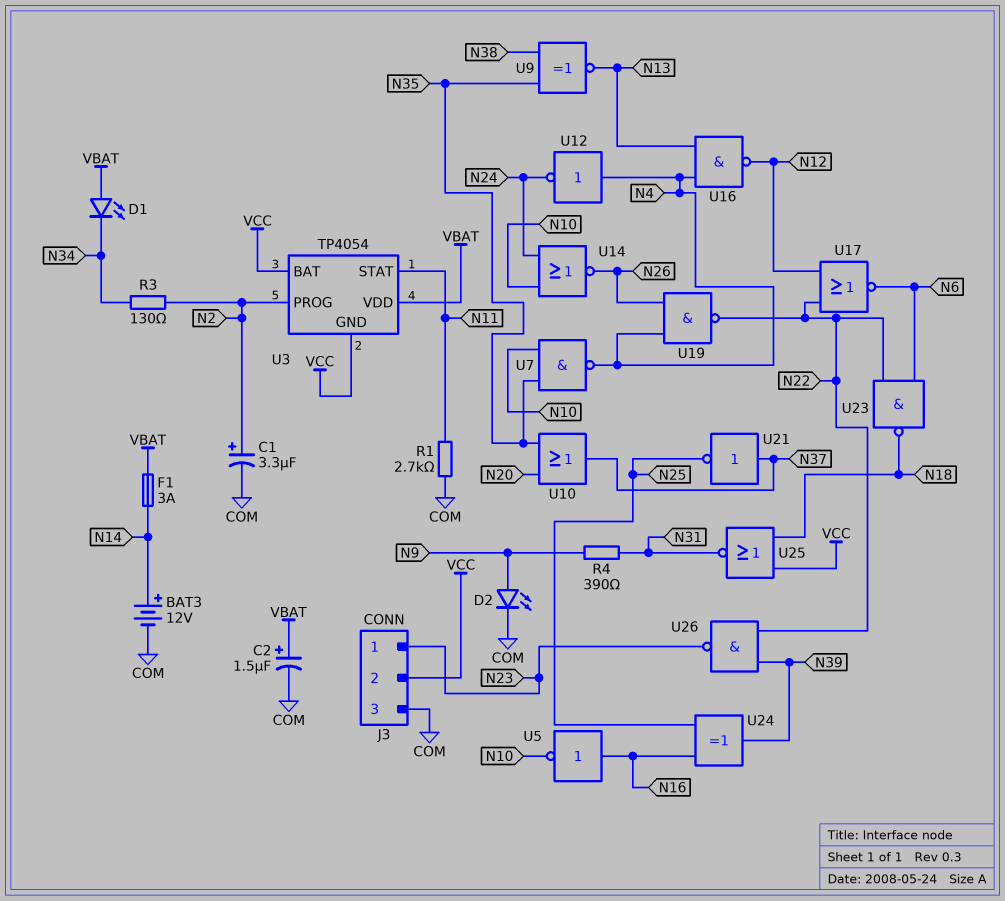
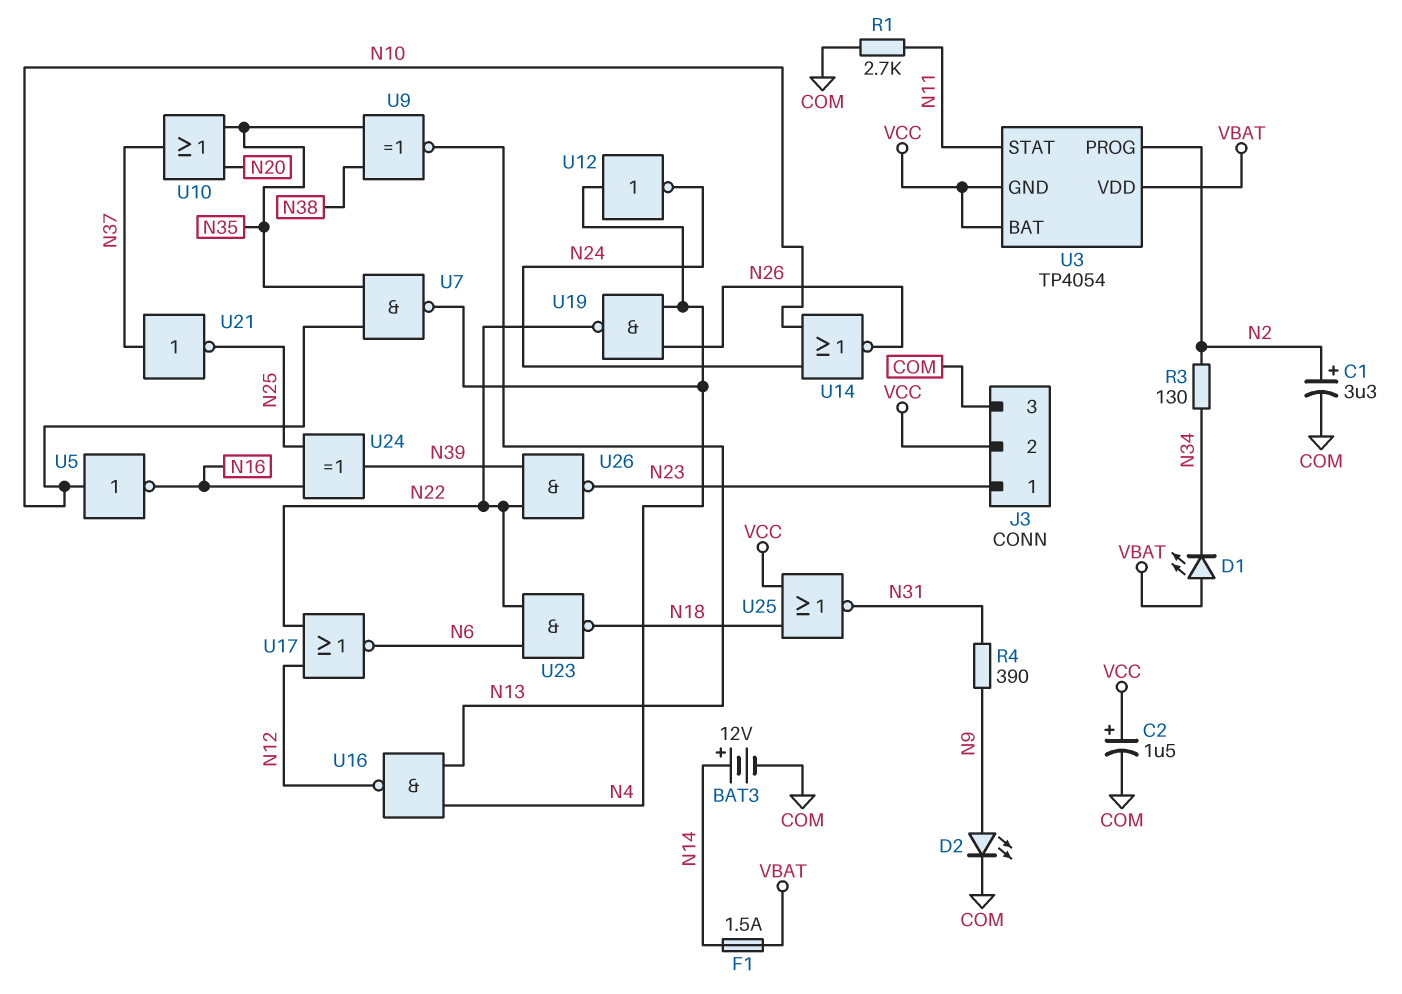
C2: 1.5uF (plus VBAT, minus COM) -> 1.5uF (plus VCC, minus COM)
F1: 3A (N14, VBAT) -> 1.5A (N14, VBAT)
U5: NOT (in N16, out N10) -> NOT (in N10, out N16)

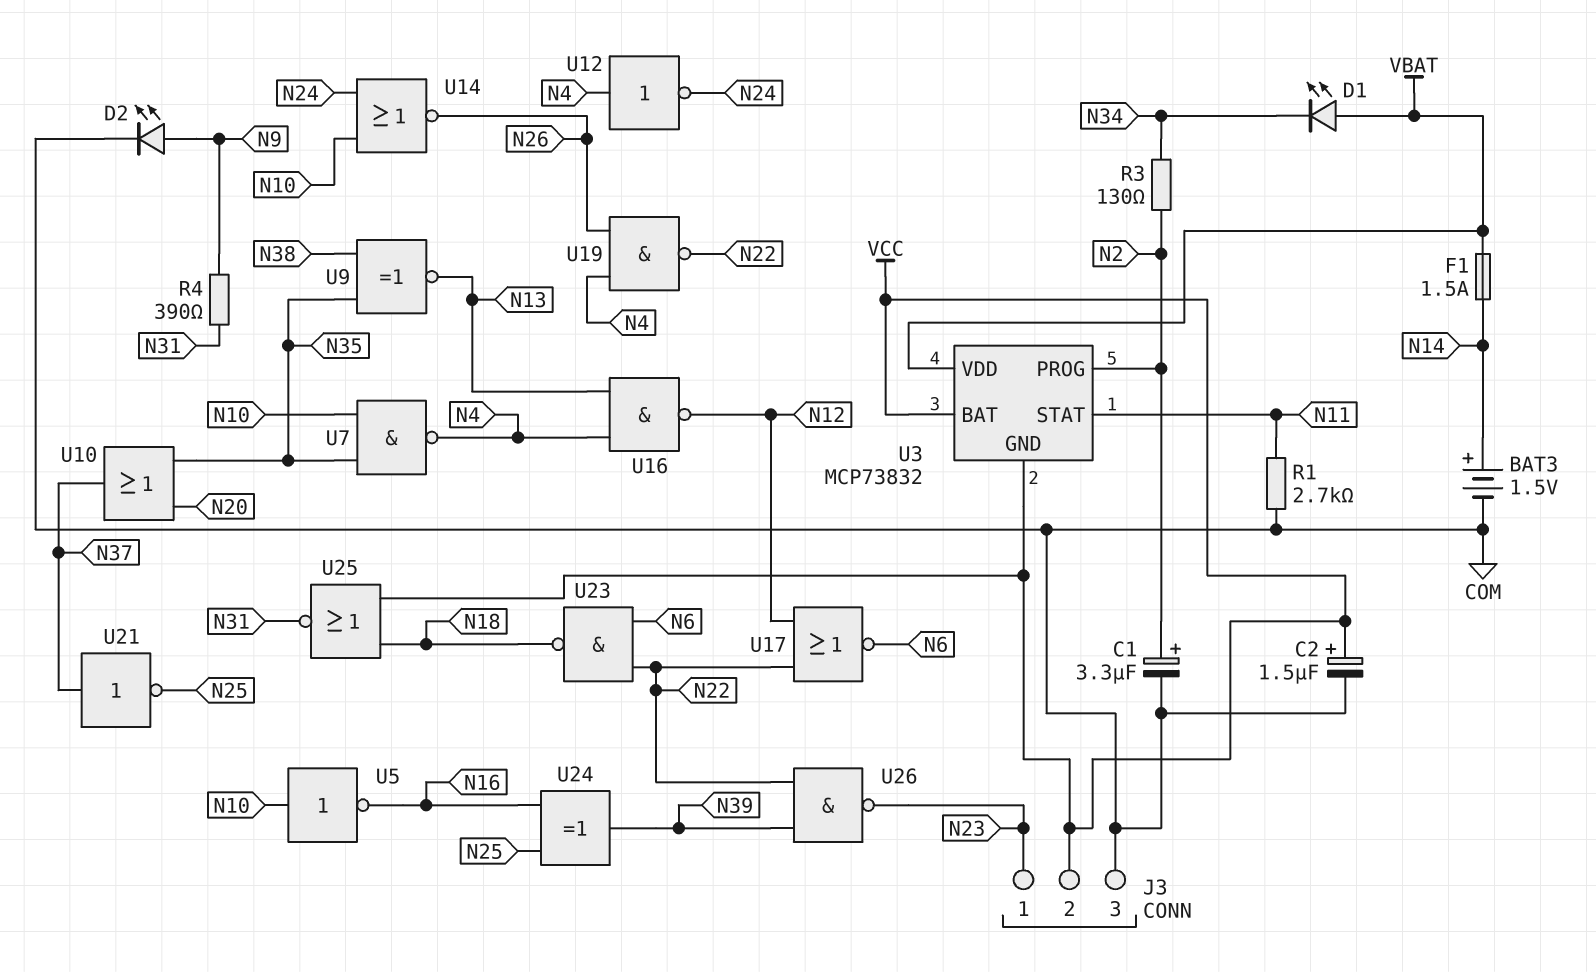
BAT3: 12V (plus N14, minus COM) -> 1.5V (plus N14, minus COM)
U3: TP4054 -> MCP73832

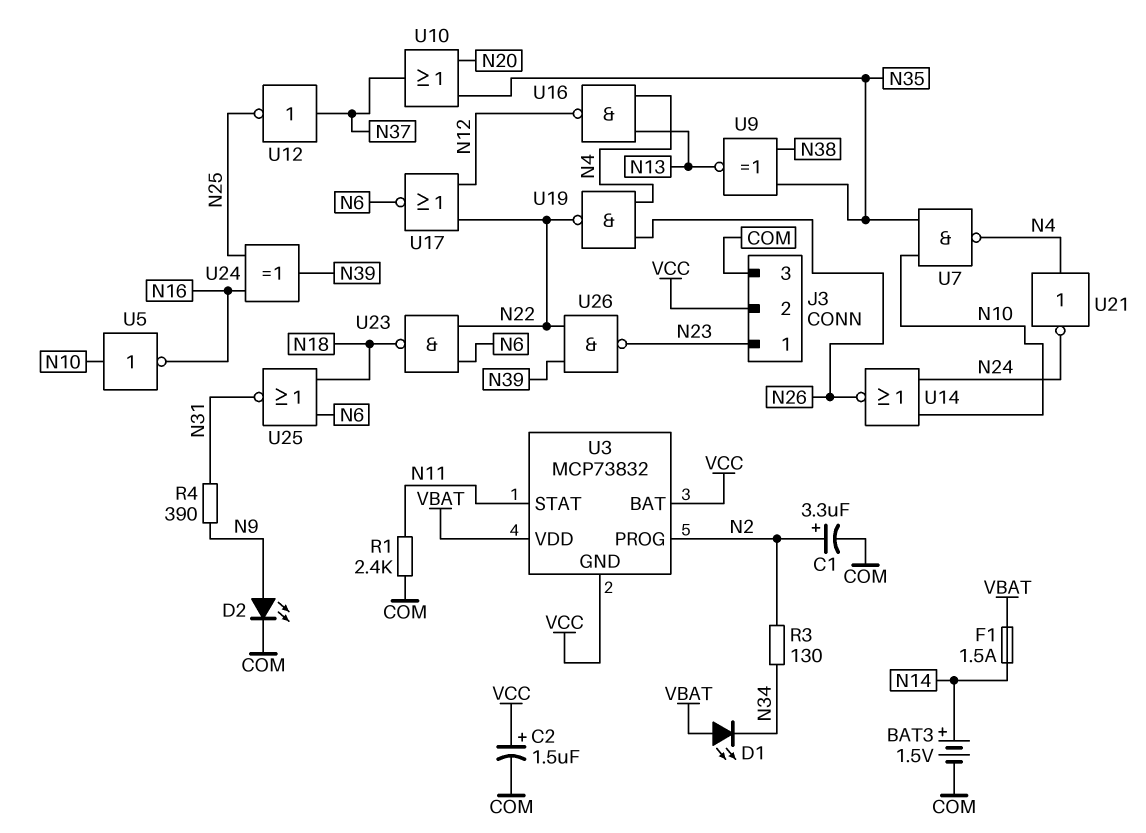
R1: 2.7k (COM, N11) -> 2.4k (COM, N11)
U12: NOT (in N4, out N24) -> NOT (in N37, out N25)
U21: NOT (in N37, out N25) -> NOT (in N4, out N24)
U25: NOR (in N18, in VCC, out N31) -> NOR (in N6, in N18, out N31)

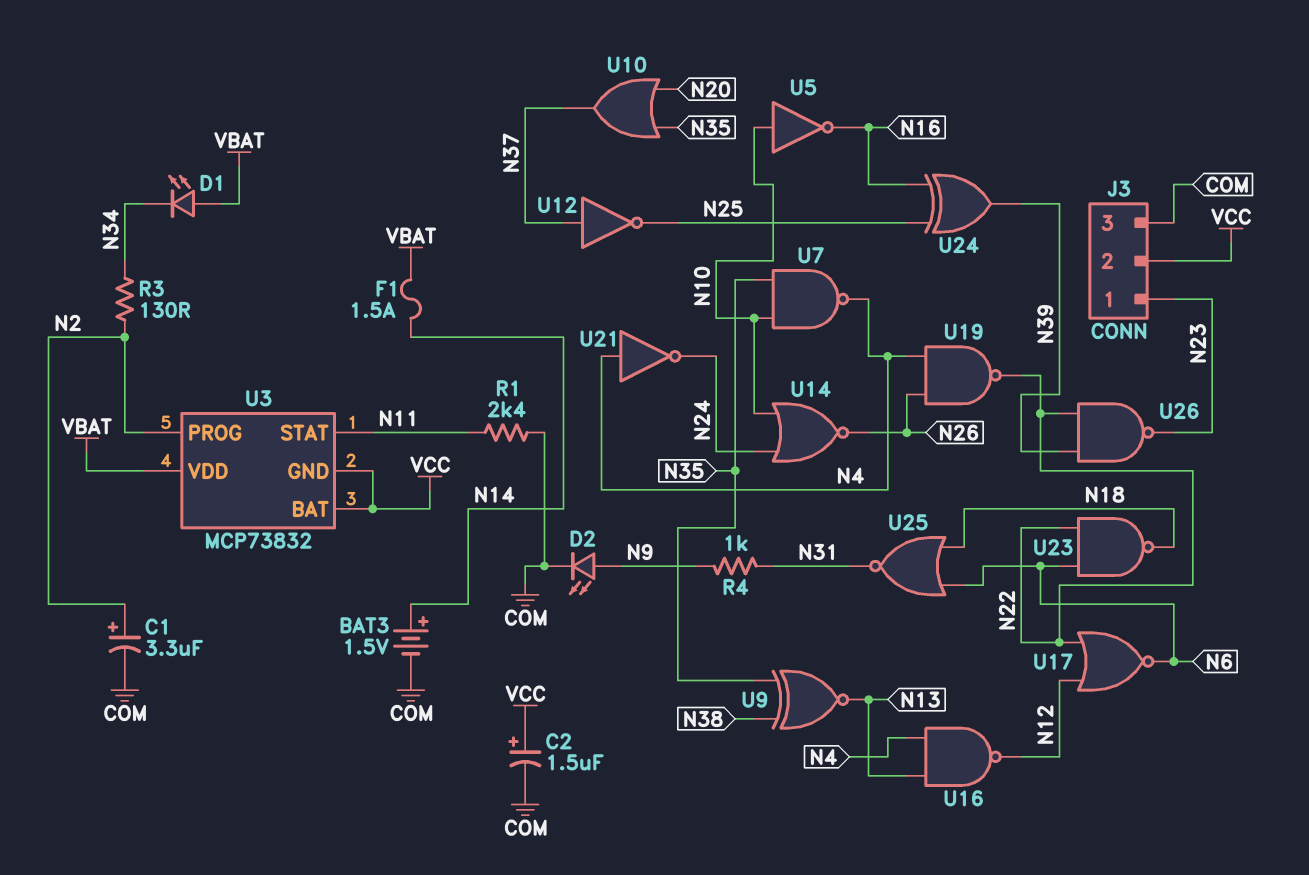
R4: 390 (N9, N31) -> 1k (N9, N31)

